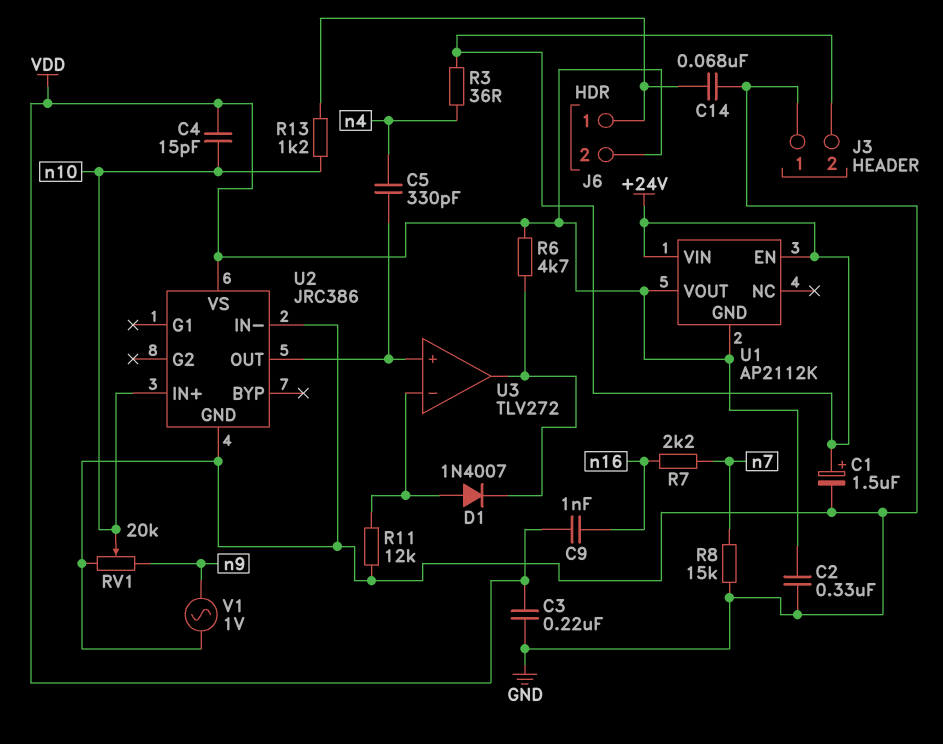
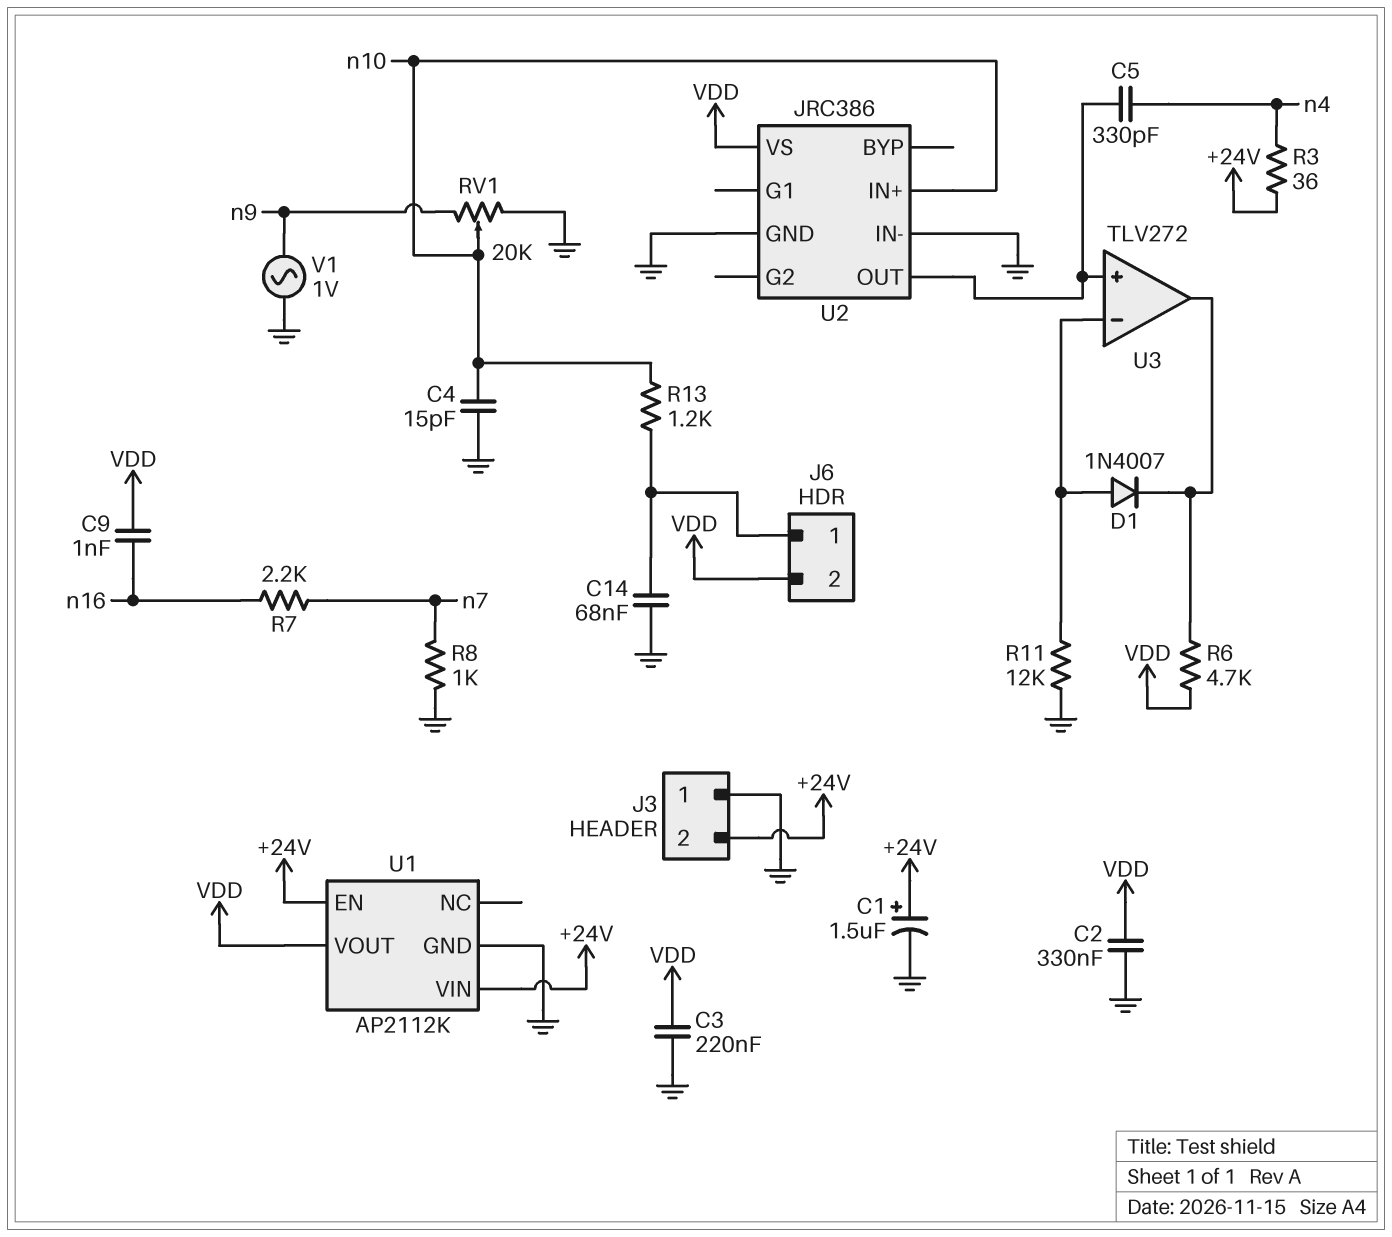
C4: 15pF (VDD, n10) -> 15pF (GND, n10)
R8: 15k (GND, n7) -> 1k (GND, n7)
U1 pin GND: VDD -> GND

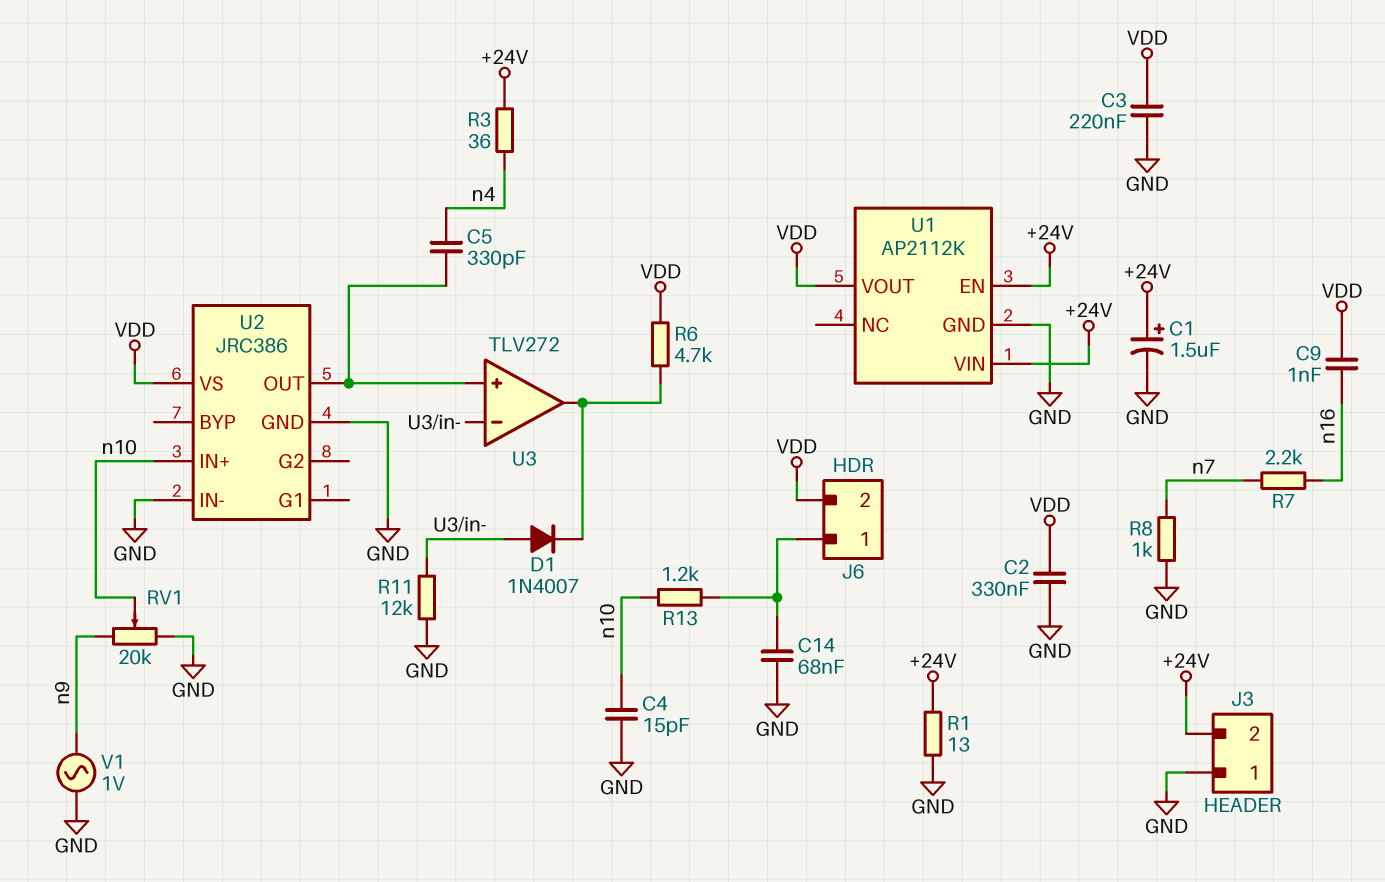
R1: none -> 13 (+24V, GND)

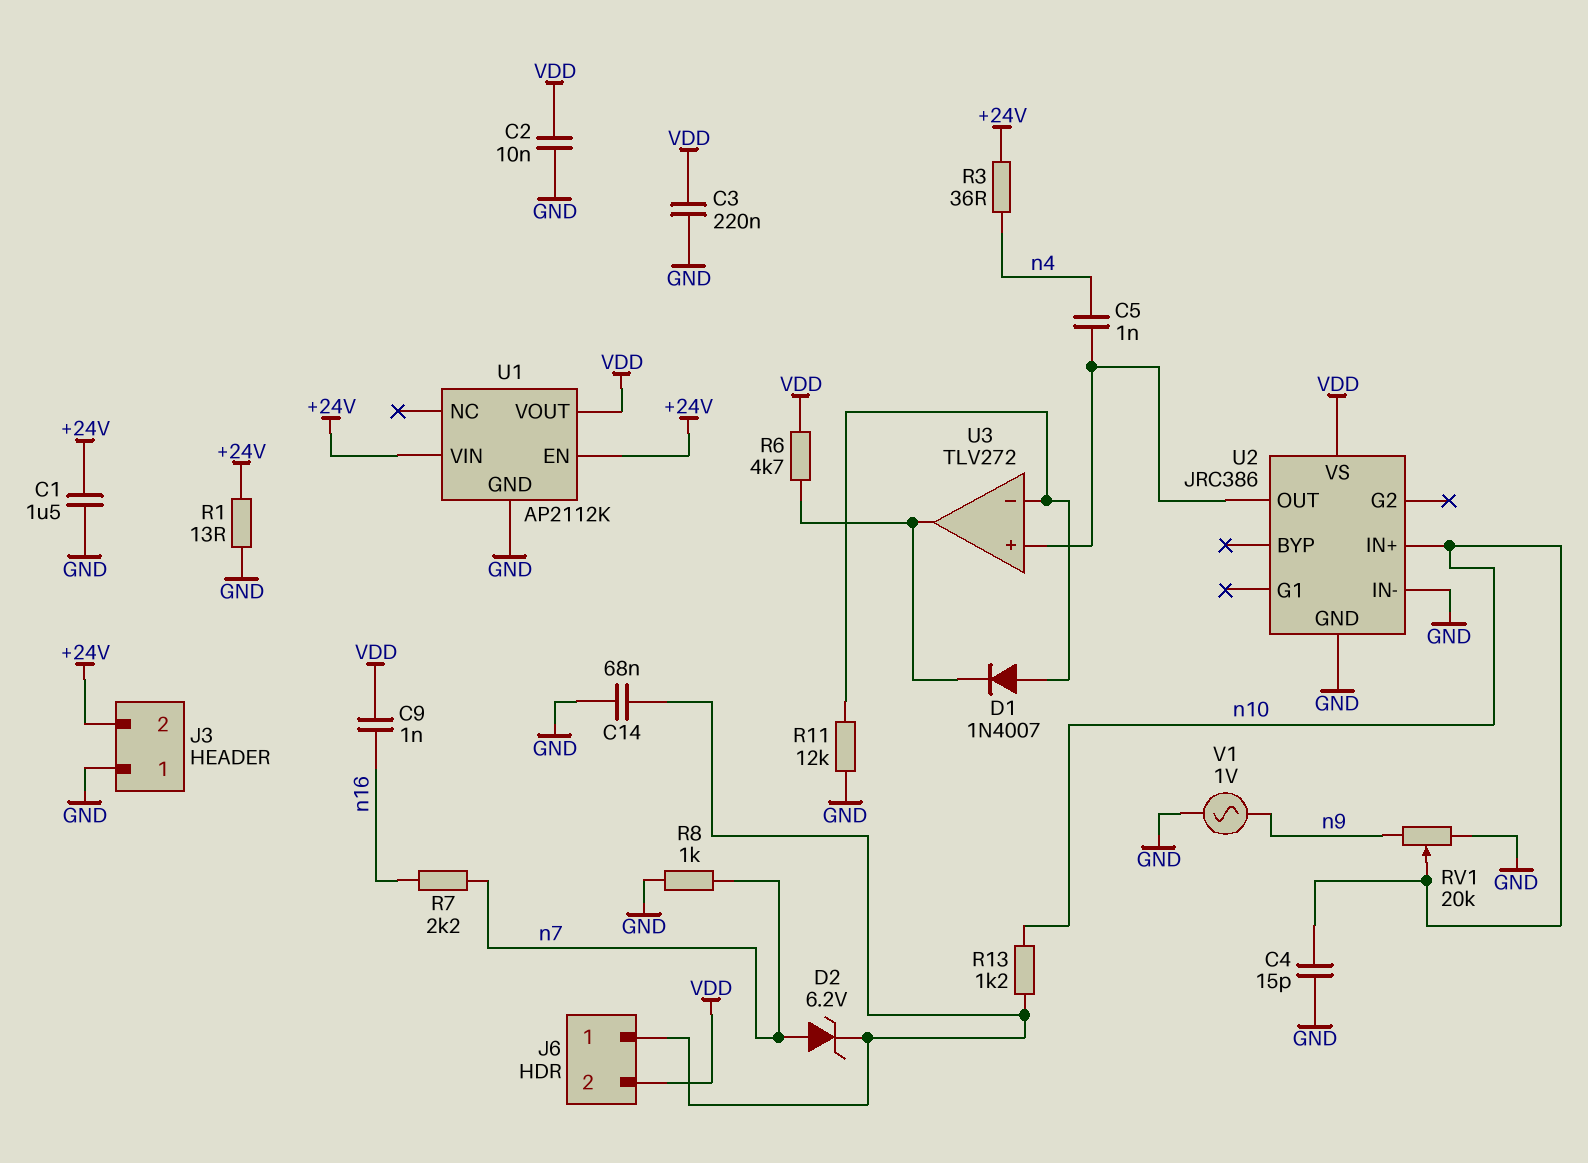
C1: 1.5uF (plus +24V, minus GND) -> 1.5uF (+24V, GND)
C2: 330nF (GND, VDD) -> 10nF (GND, VDD)
C5: 330pF (U2/OUT, n4) -> 1nF (U2/OUT, n4)
D2: none -> zener 6.2V (A n7, K J6/1)

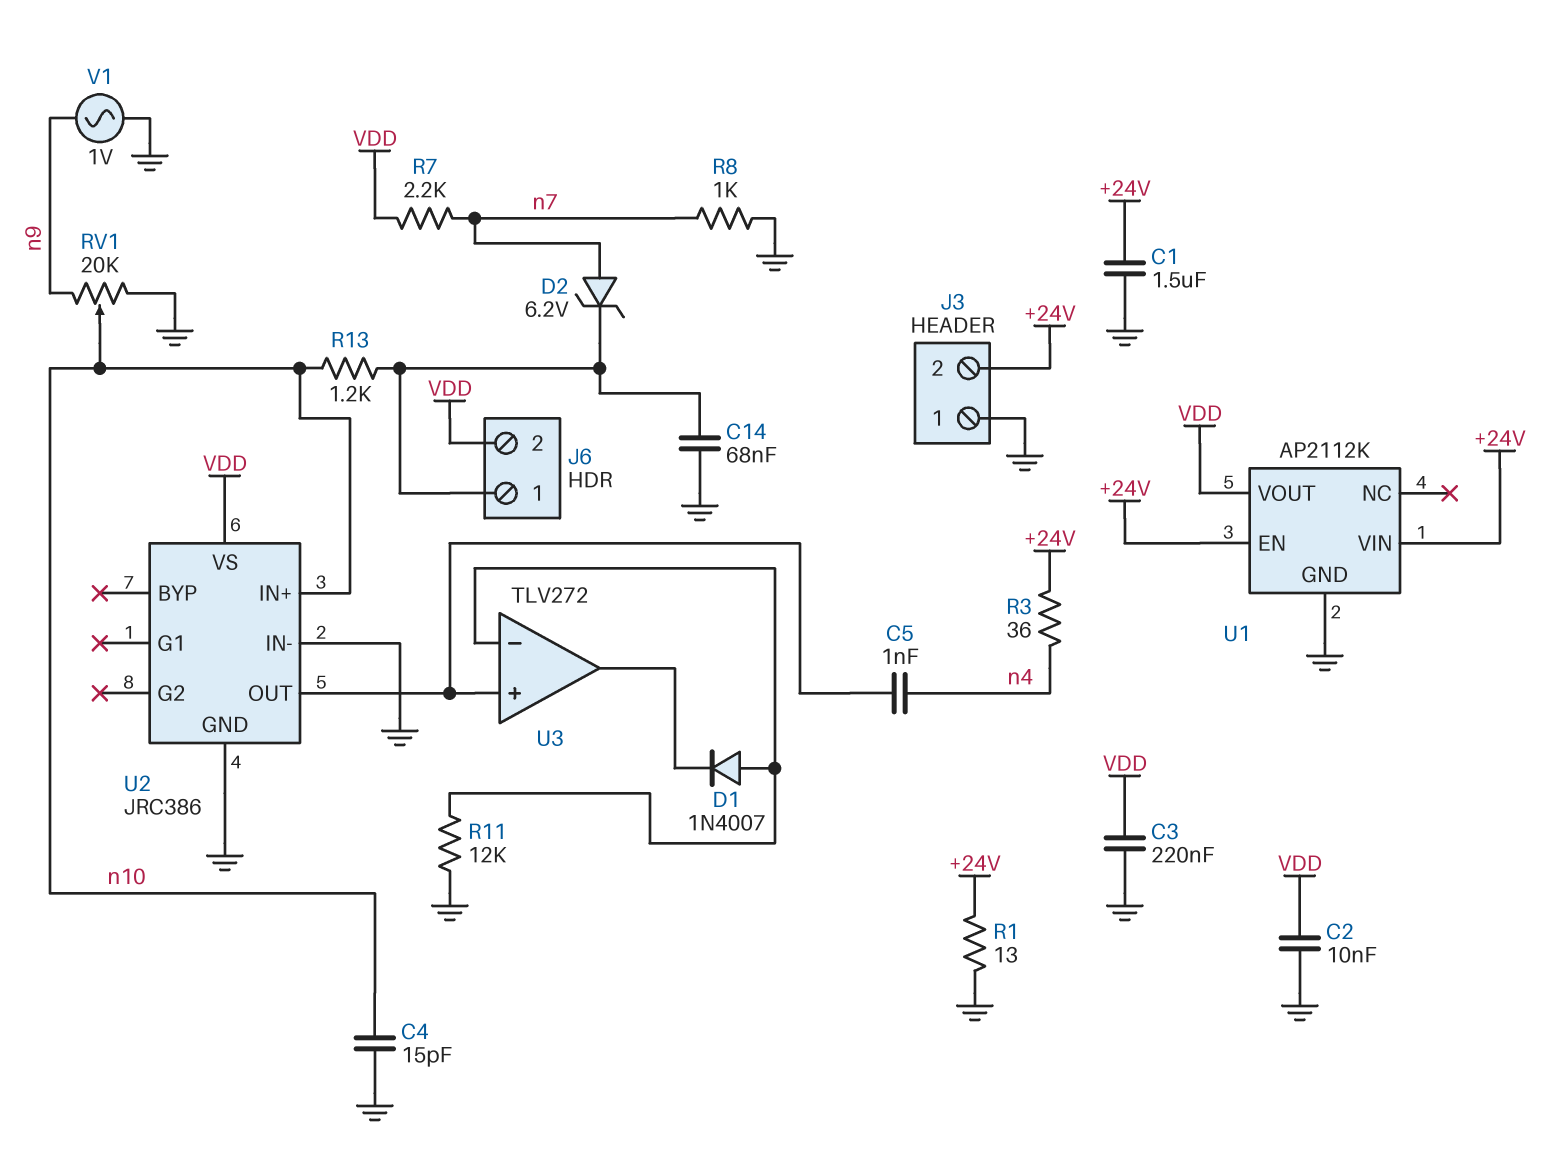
C9: 1nF (VDD, n16) -> none
R6: 4.7k (U3/out, VDD) -> none
R7: 2.2k (n7, n16) -> 2.2k (VDD, n7)

